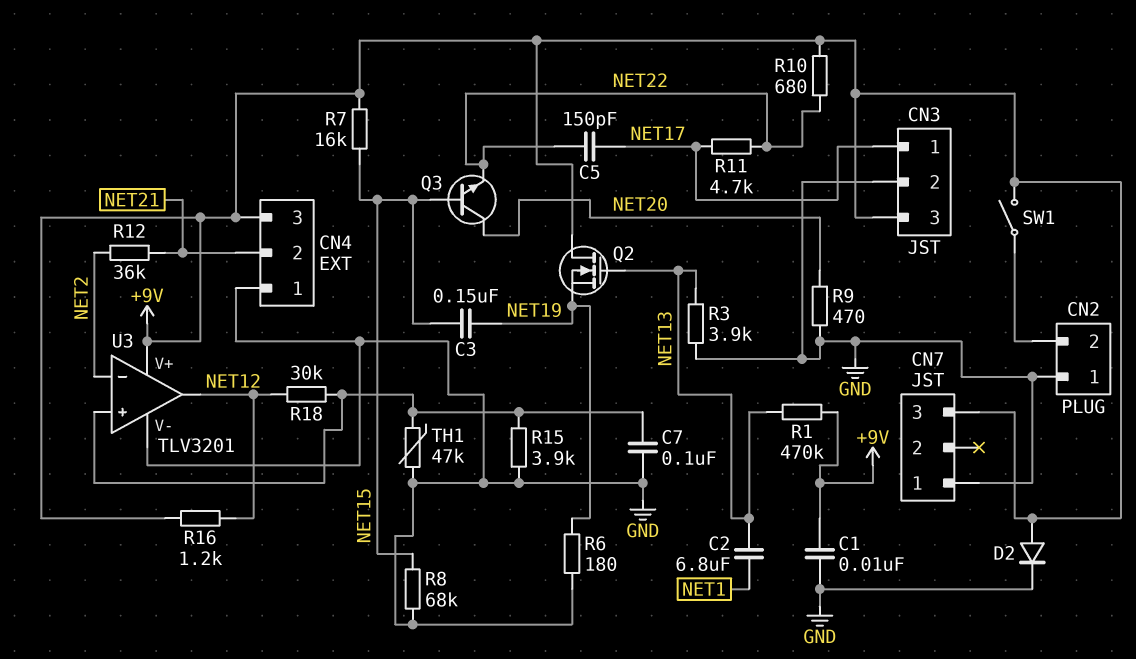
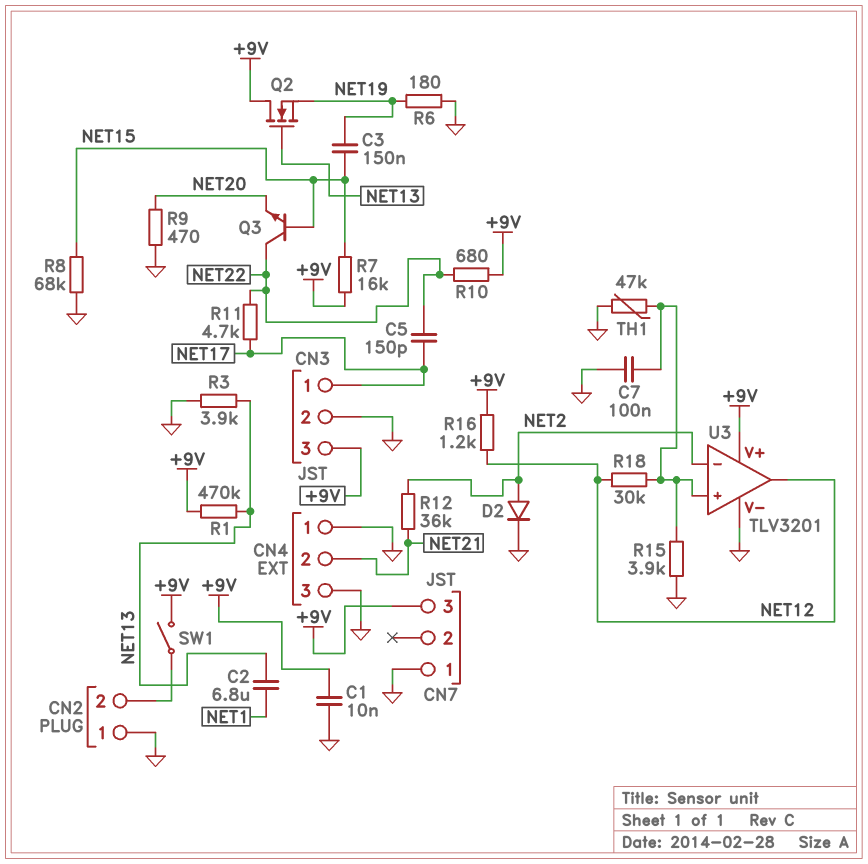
CN4 pin 3: +9V -> GND
D2: diode (A +9V, K GND) -> diode (A NET2, K GND)
Q3: NPN (B NET15, C NET20, E NET22) -> NPN (B NET15, C NET22, E NET20)

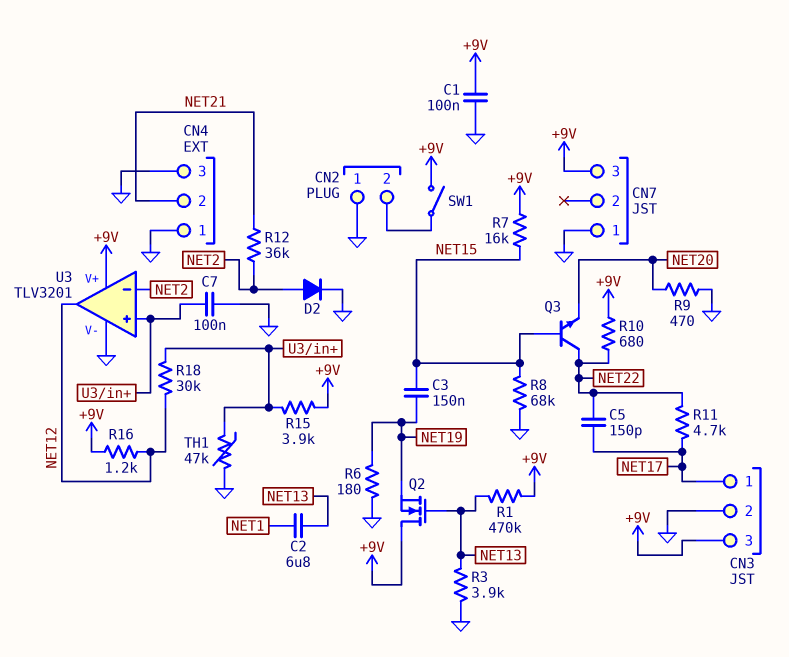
C1: 10nF (+9V, GND) -> 100nF (+9V, GND)
R15: 3.9k (GND, U3/in+) -> 3.9k (+9V, U3/in+)

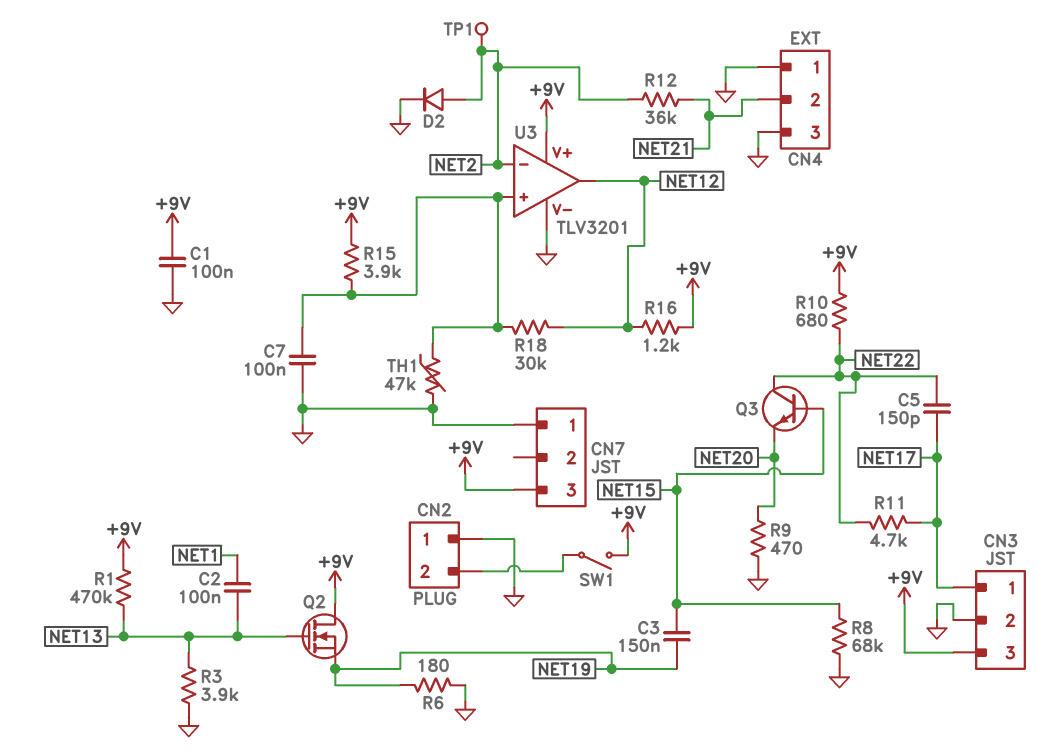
C2: 6.8uF (NET1, NET13) -> 100nF (NET1, NET13)
R7: 16k (+9V, NET15) -> none
TP1: none -> test point (NET2)

